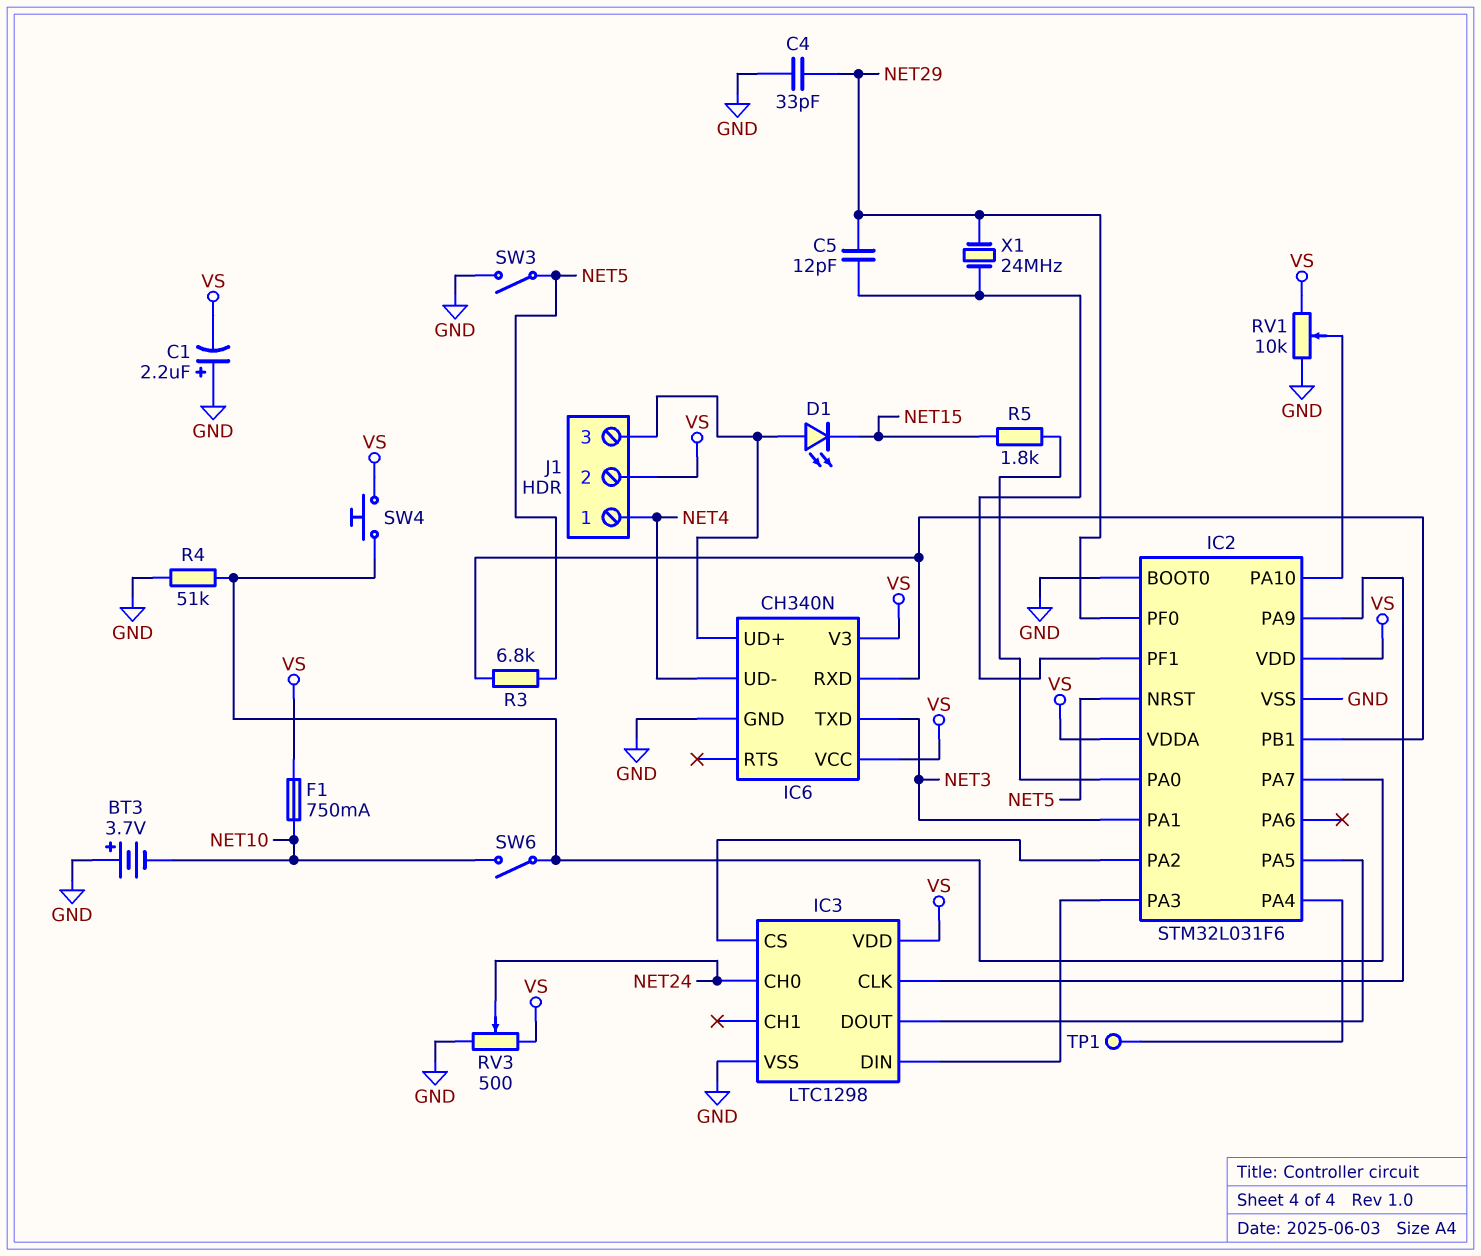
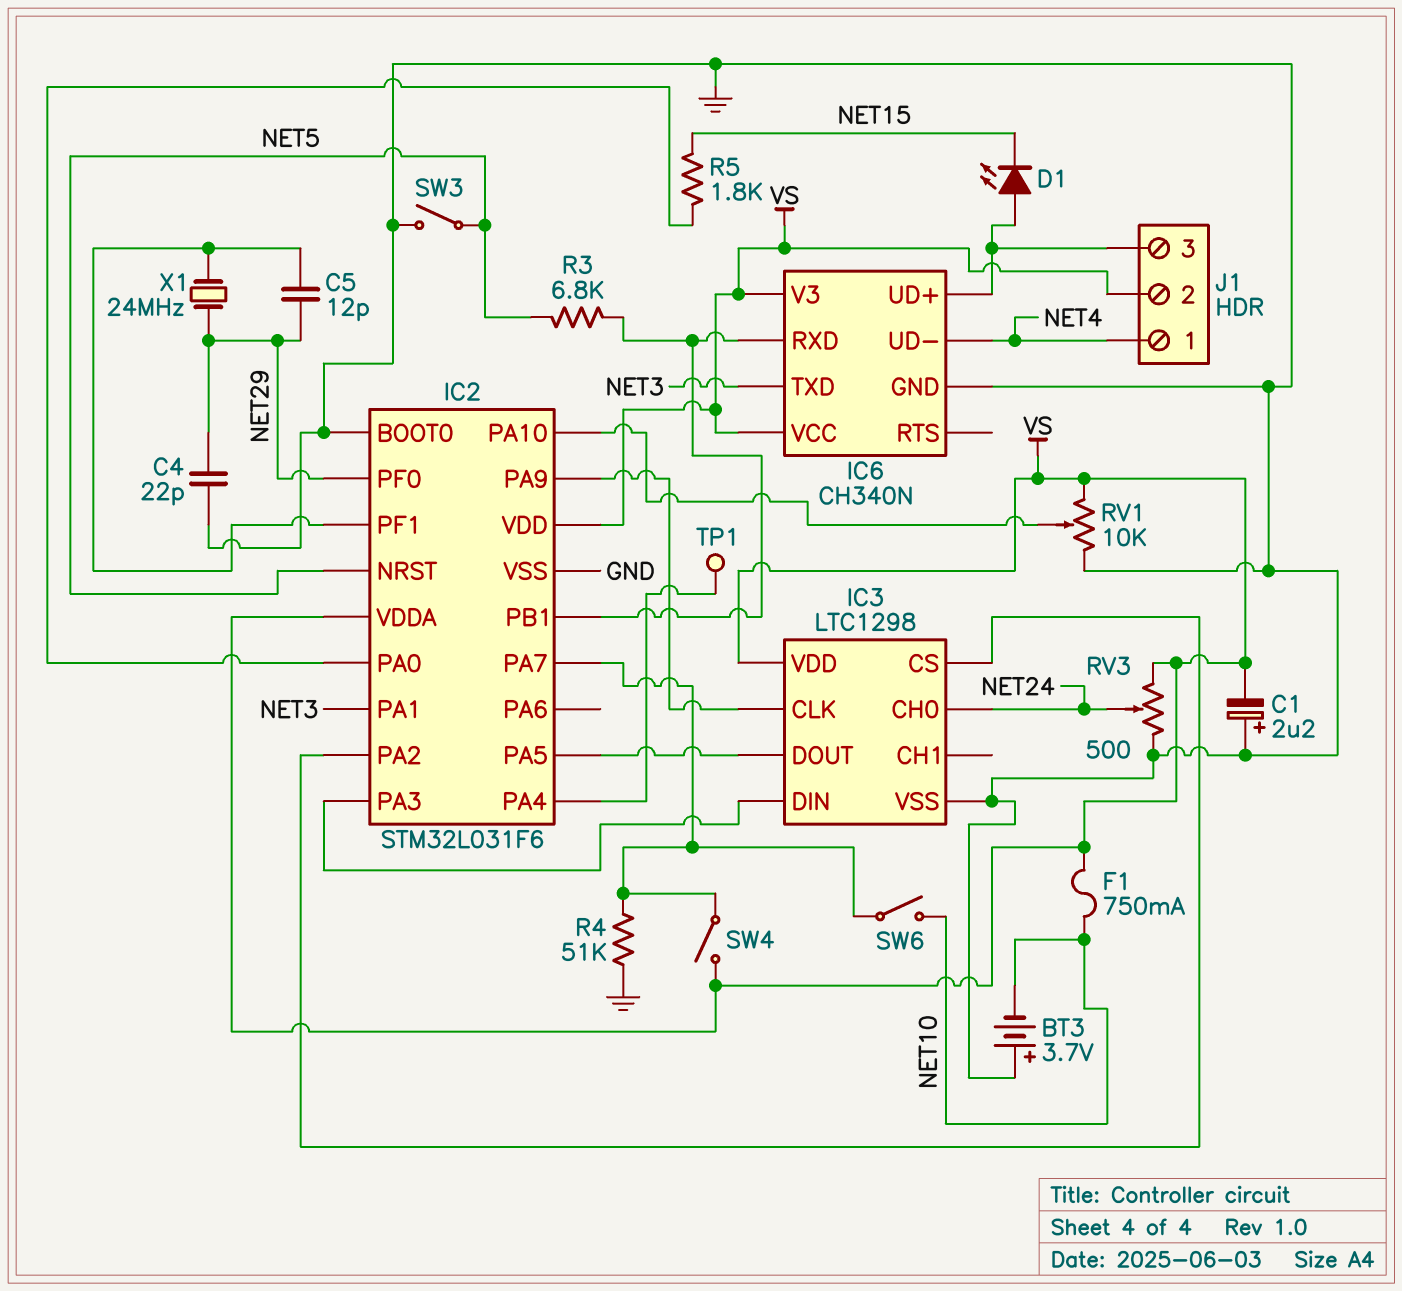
C4: 33pF (GND, NET29) -> 22pF (GND, NET29)
SW4: button (IC2/PA7, VS) -> switch (IC2/PA7, VS)

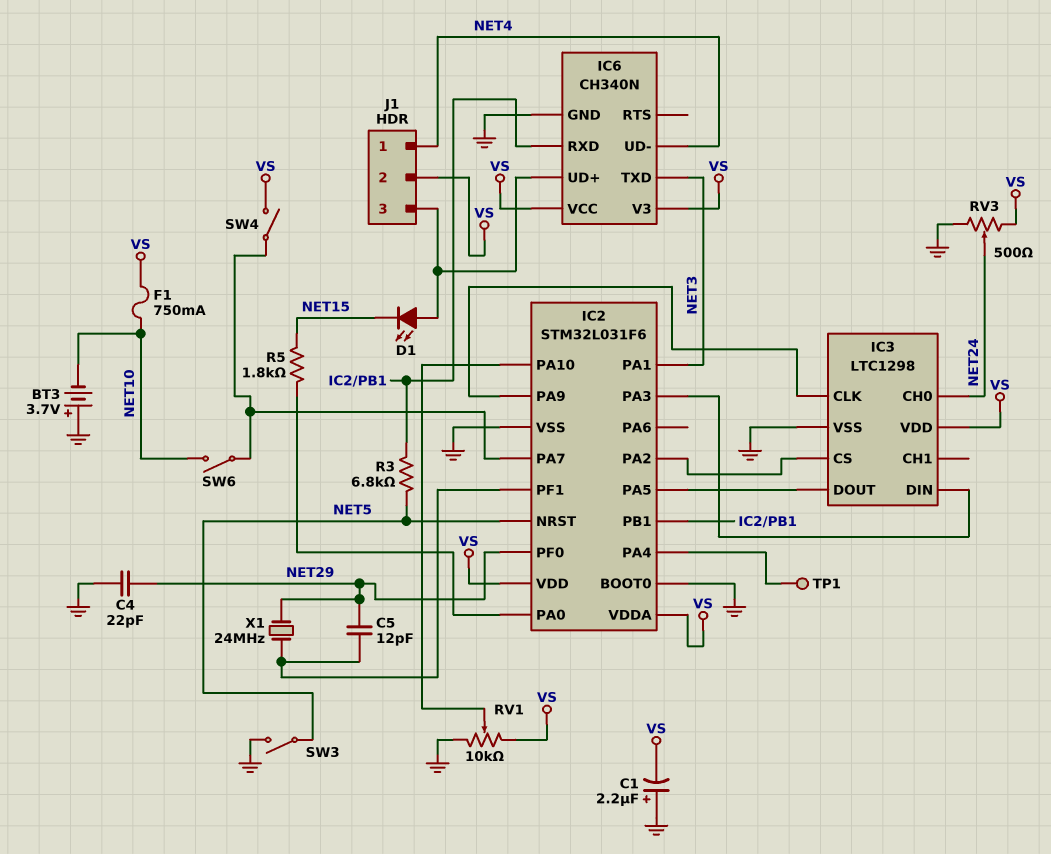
R4: 51k (GND, IC2/PA7) -> none

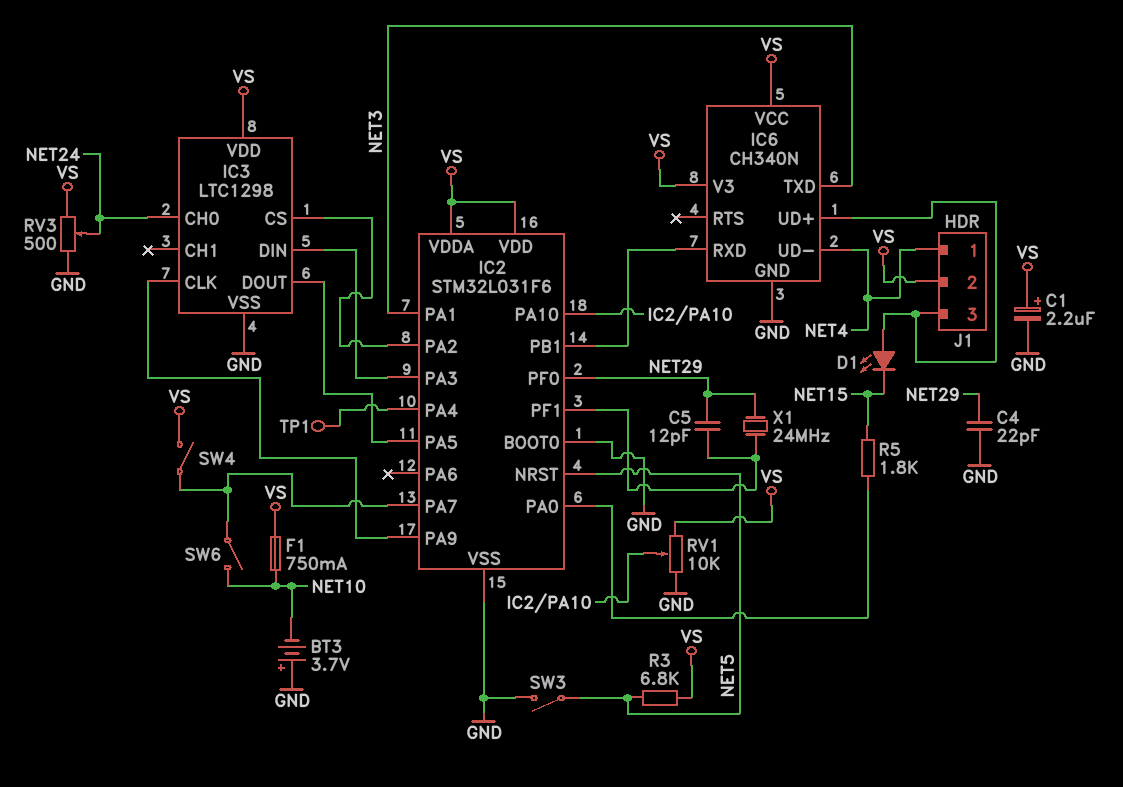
C1: 2.2uF (plus GND, minus VS) -> 2.2uF (plus VS, minus GND)
R3: 6.8k (IC2/PB1, NET5) -> 6.8k (NET5, VS)

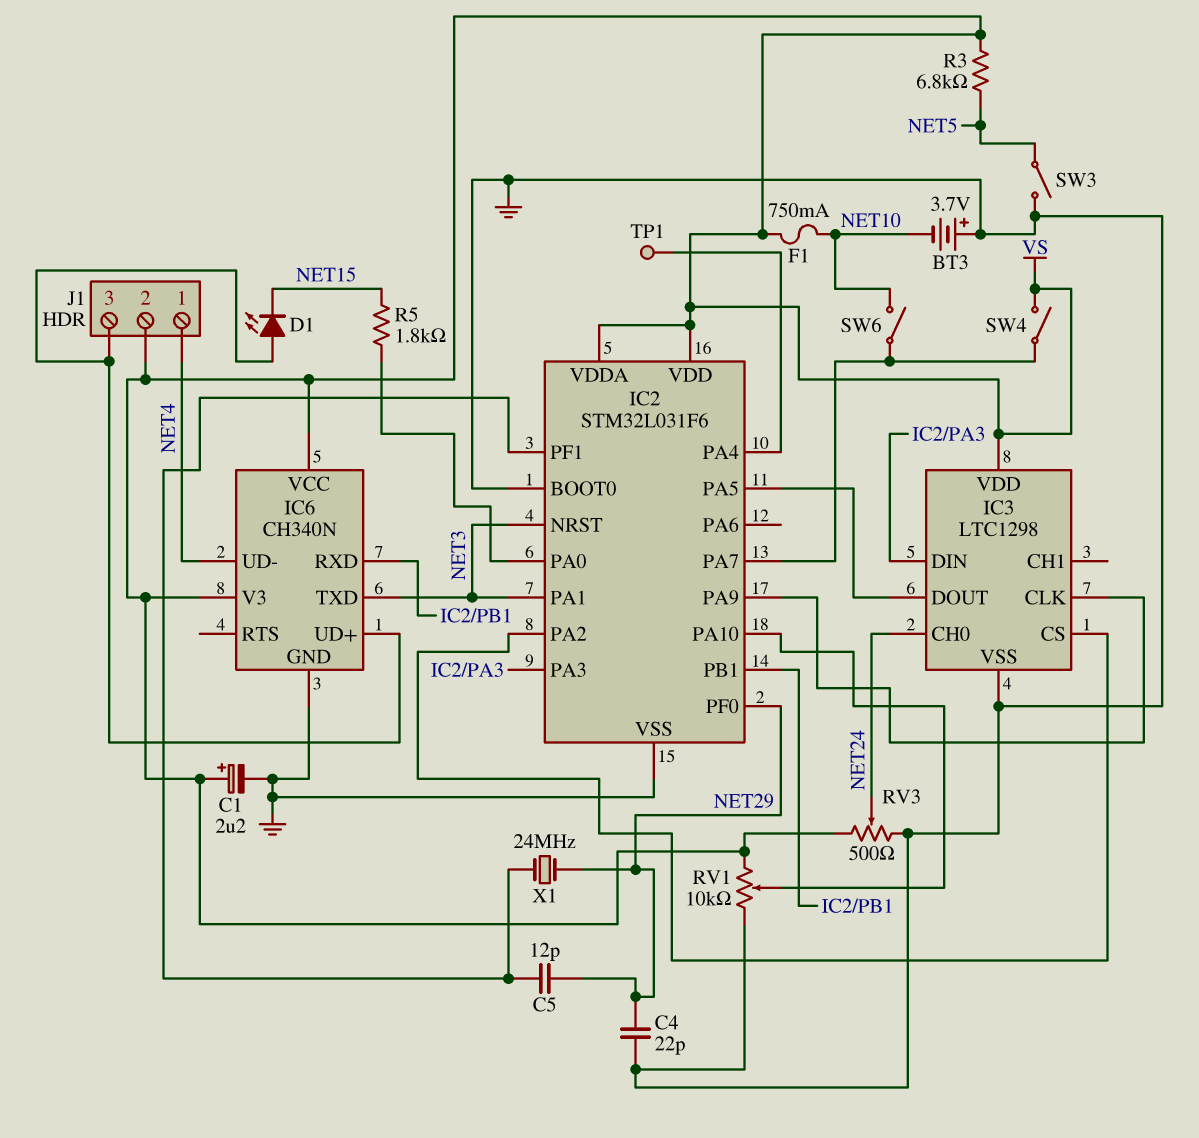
IC2 pin NRST: NET5 -> NET3

